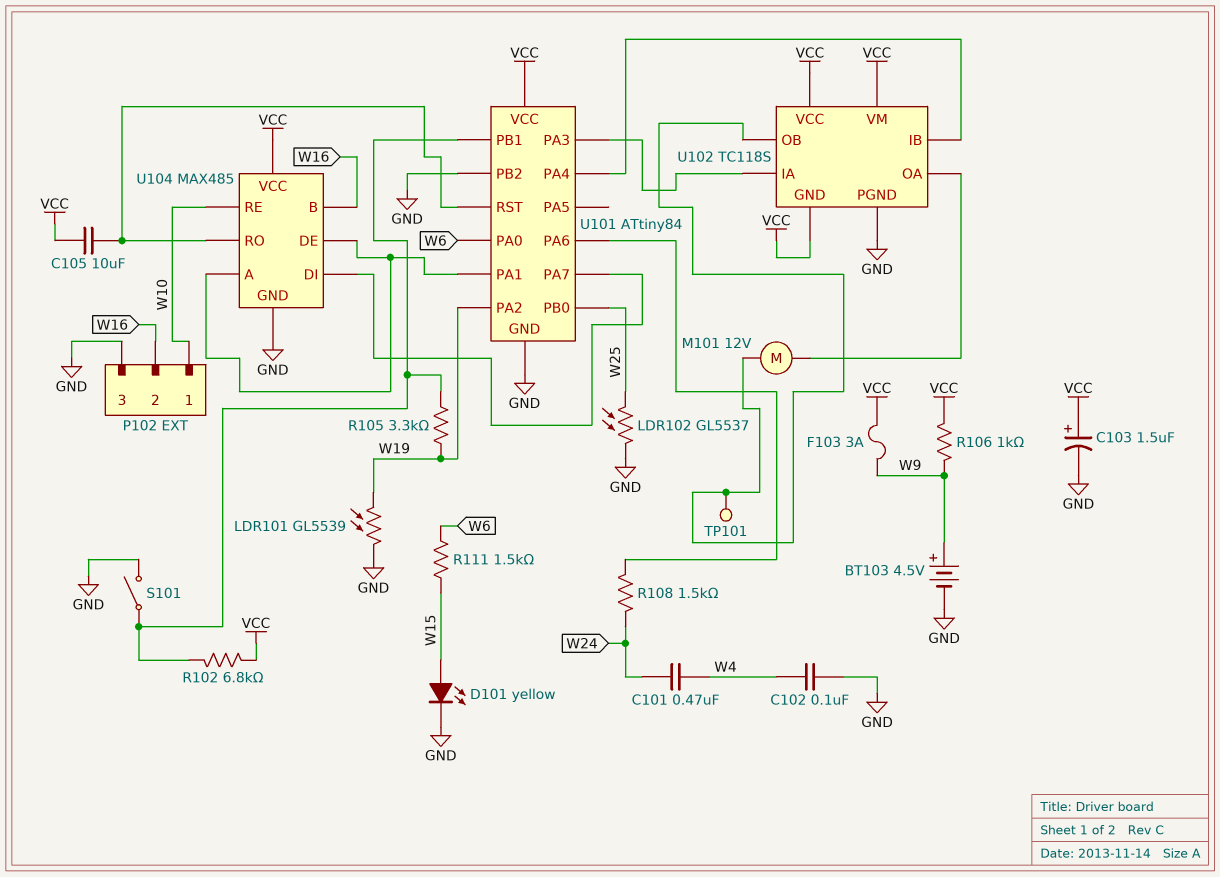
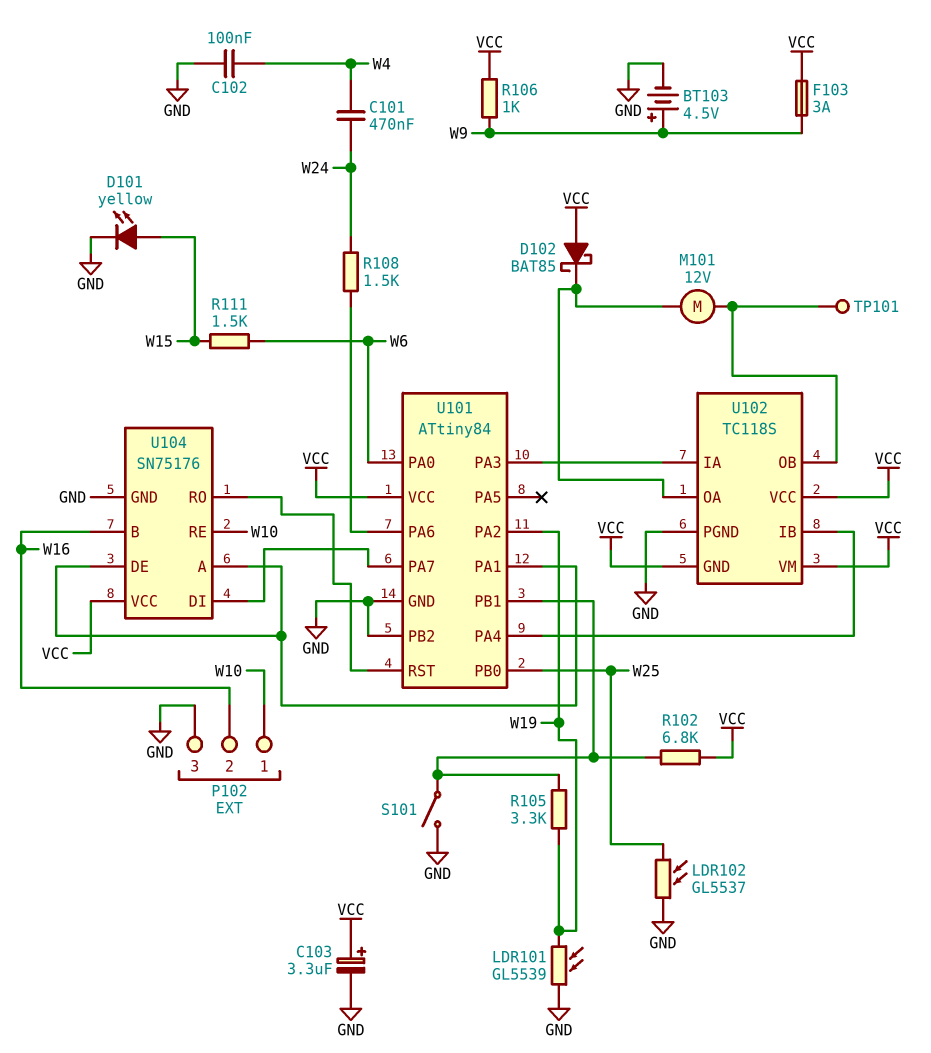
C103: 1.5uF (plus VCC, minus GND) -> 3.3uF (plus VCC, minus GND)
C105: 10uF (U101/RST, VCC) -> none
D102: none -> schottky BAT85 (A VCC, K U102/OA)
U104: MAX485 -> SN75176

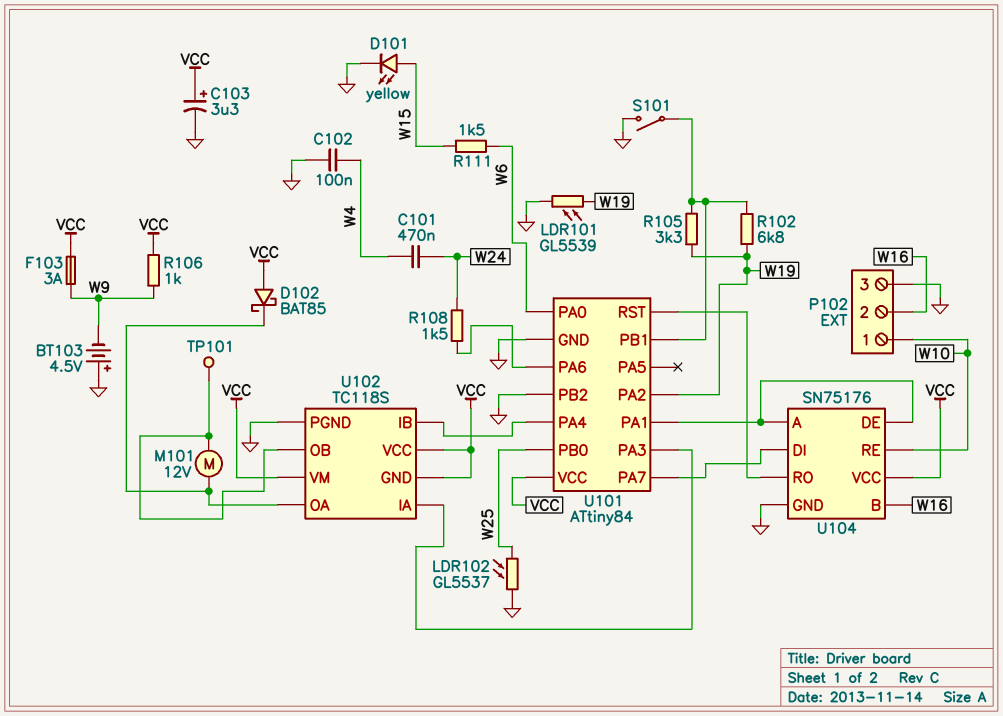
BT103: 4.5V (plus W9, minus GND) -> 4.5V (plus GND, minus W9)
R102: 6.8k (U101/PB1, VCC) -> 6.8k (U101/PB1, W19)

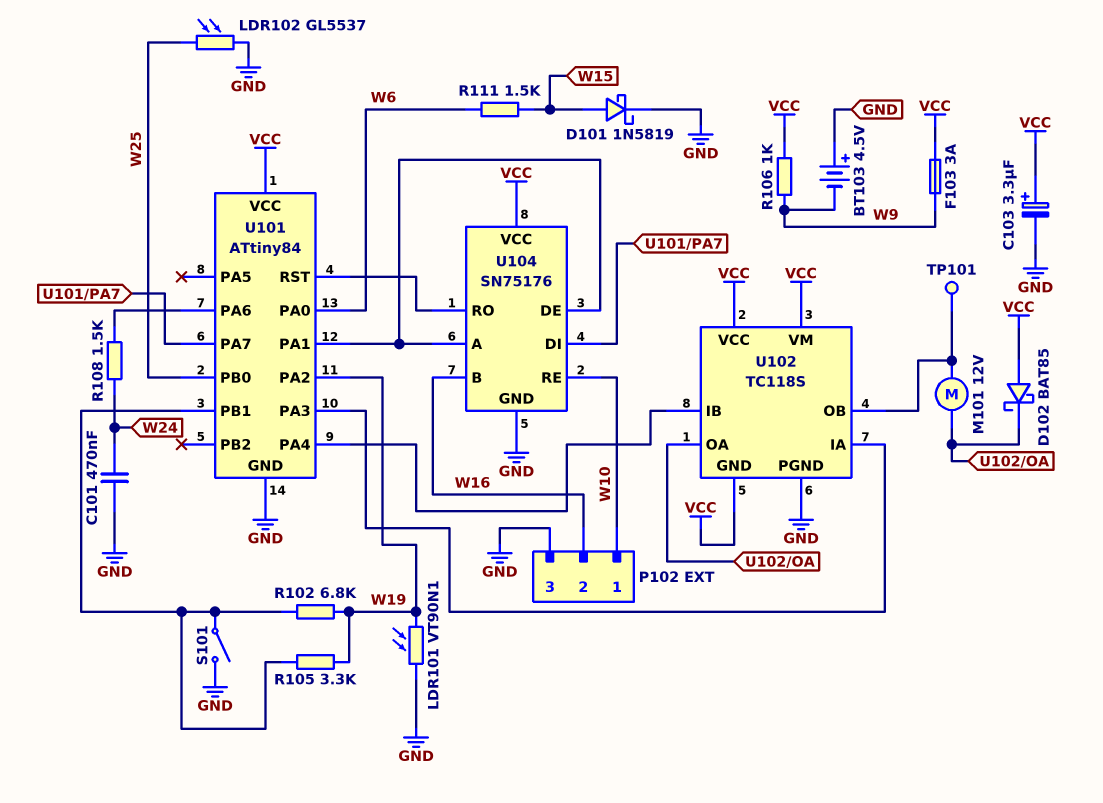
C101: 470nF (W4, W24) -> 470nF (GND, W24)
C102: 100nF (GND, W4) -> none
D101: LED yellow (A W15, K GND) -> schottky 1N5819 (A W15, K GND)
LDR101: GL5539 (GND, W19) -> VT90N1 (GND, W19)
U101 pin PB2: GND -> none

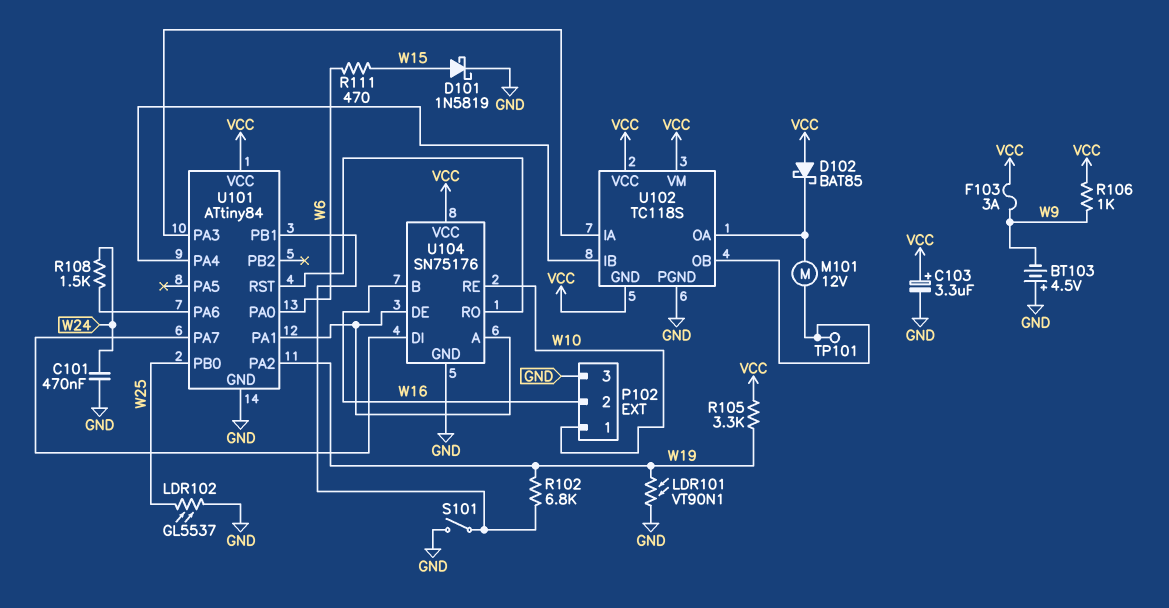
R105: 3.3k (U101/PB1, W19) -> 3.3k (VCC, W19)
R111: 1.5k (W6, W15) -> 470 (W6, W15)

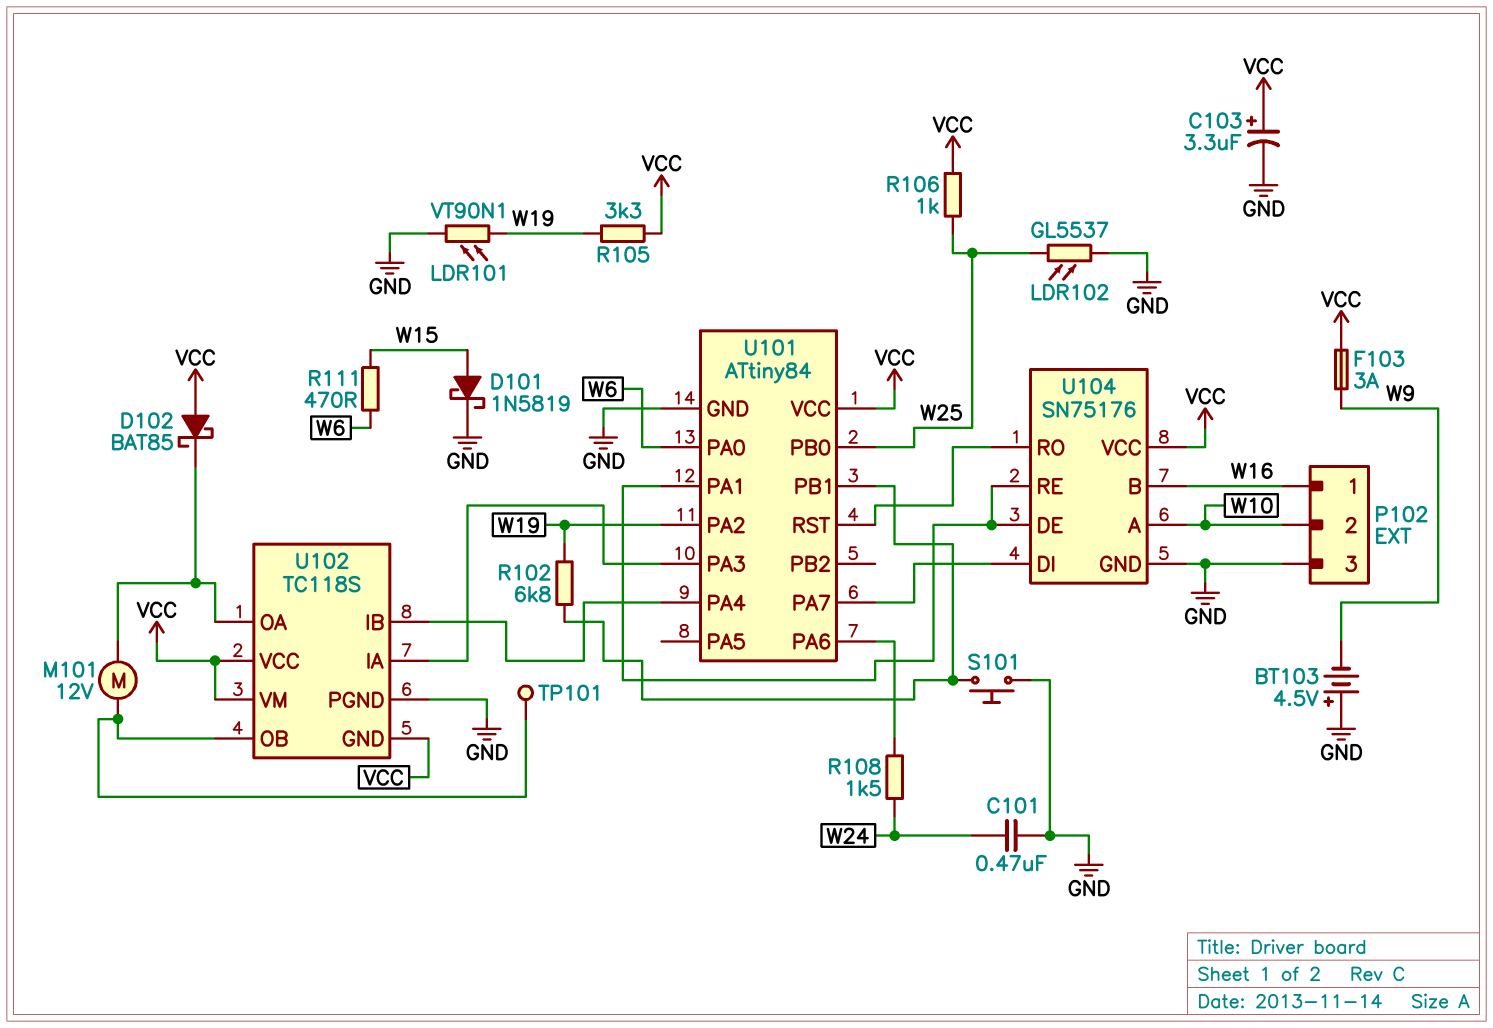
P102 pin 1: W10 -> W16
P102 pin 2: W16 -> W10
R106: 1k (VCC, W9) -> 1k (VCC, W25)
S101: switch (GND, U101/PB1) -> button (GND, U101/PB1)
U104 pin A: U101/PA1 -> W10
U104 pin RE: W10 -> U101/PA1

